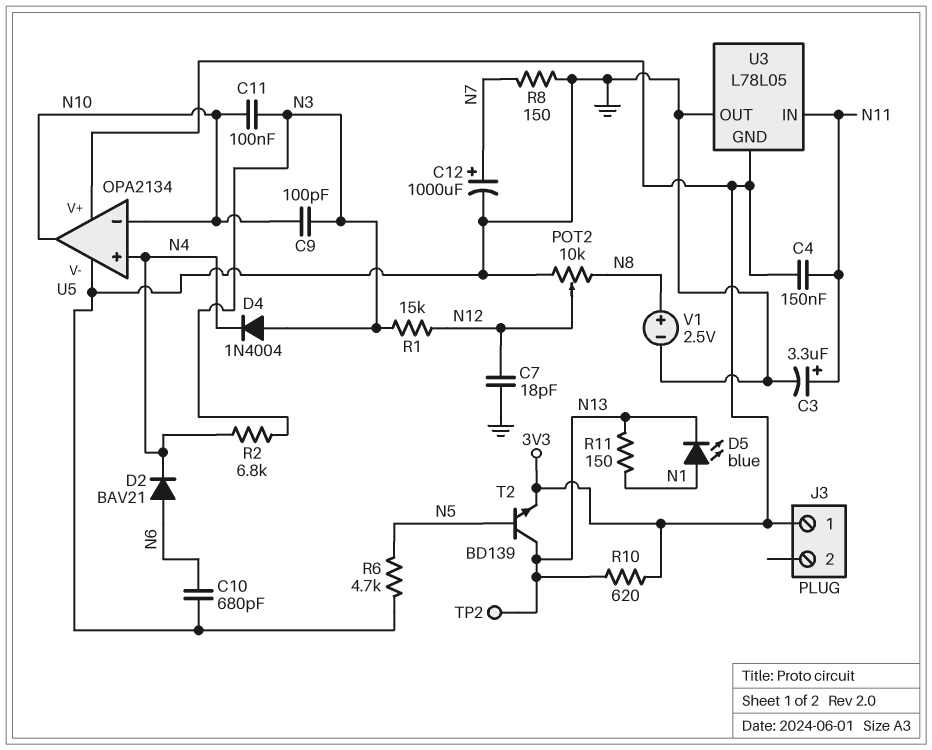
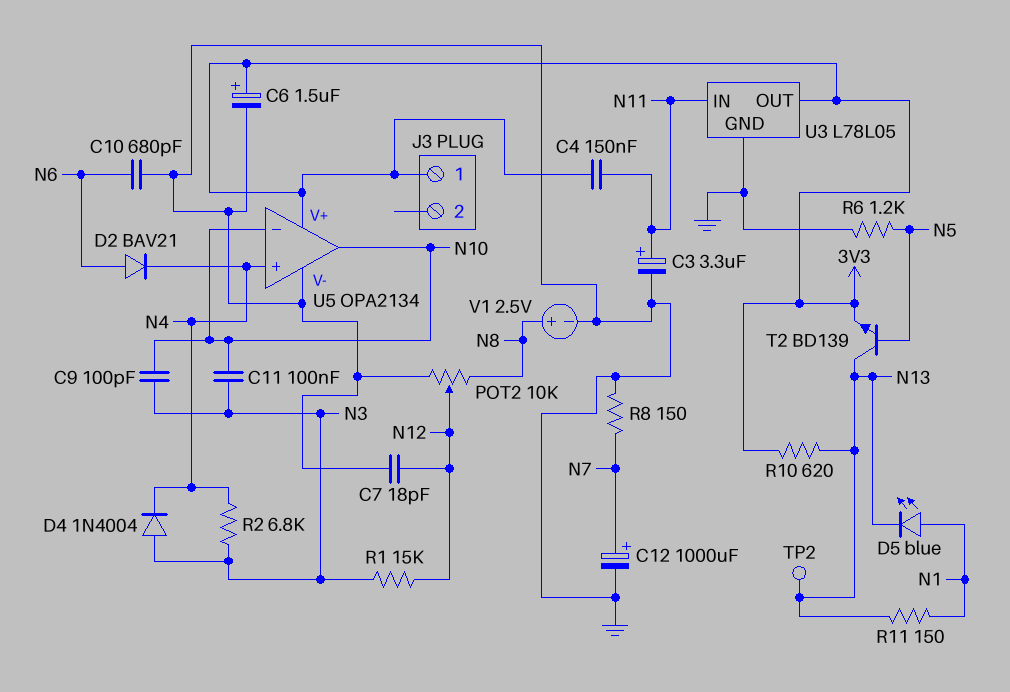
C6: none -> 1.5uF (plus 3V3, minus GND)
R6: 4.7k (GND, N5) -> 1.2k (GND, N5)
U3 pin GND: 3V3 -> GND
U3 pin OUT: GND -> 3V3

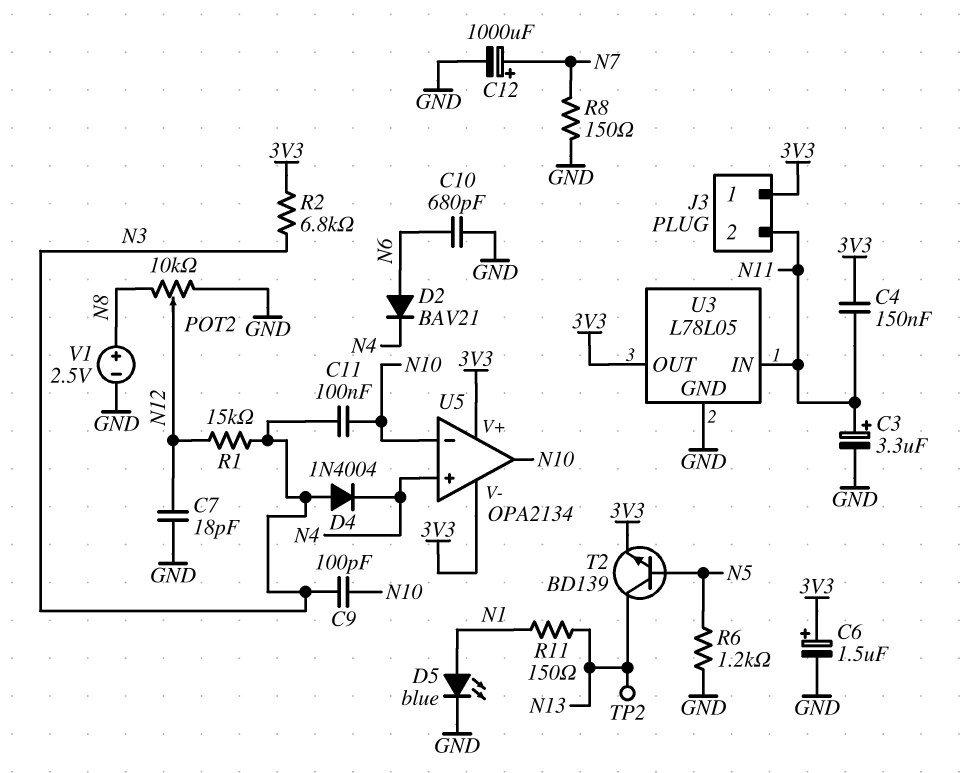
D5: LED blue (A N1, K N13) -> LED blue (A N1, K GND)
J3 pin 2: none -> N11
R2: 6.8k (N3, N4) -> 6.8k (3V3, N3)
R10: 620 (3V3, N13) -> none
U5 pin V-: GND -> 3V3

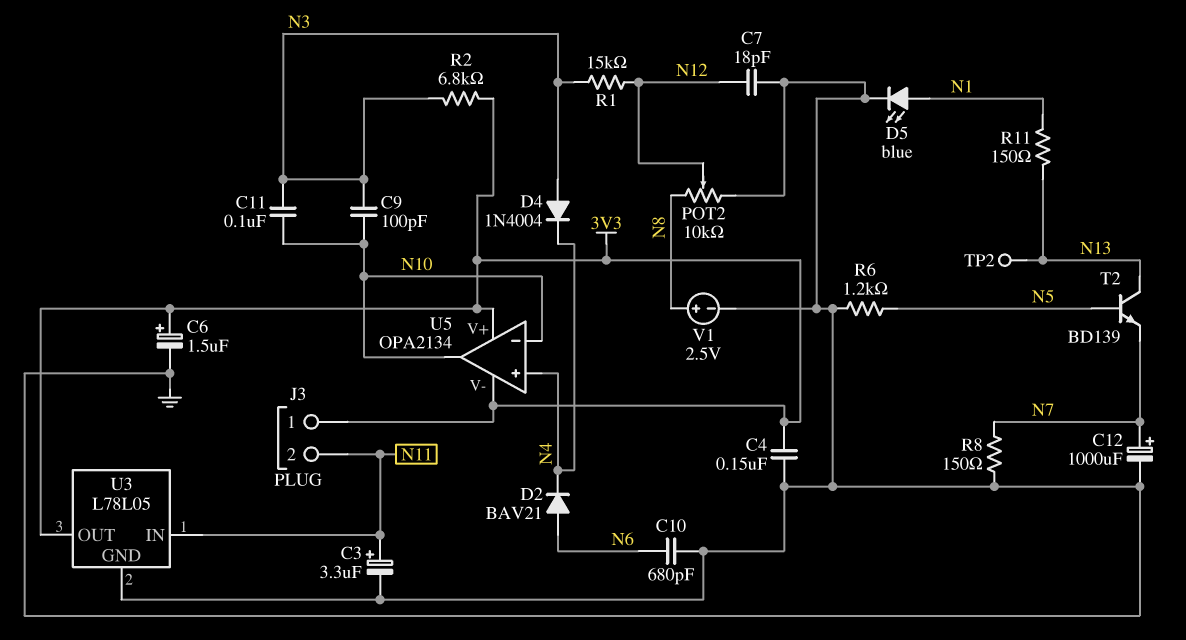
C4: 150nF (3V3, N11) -> 150nF (3V3, GND)
T2: NPN BD139 (B N5, C N13, E 3V3) -> NPN BD139 (B N5, C N13, E N7)

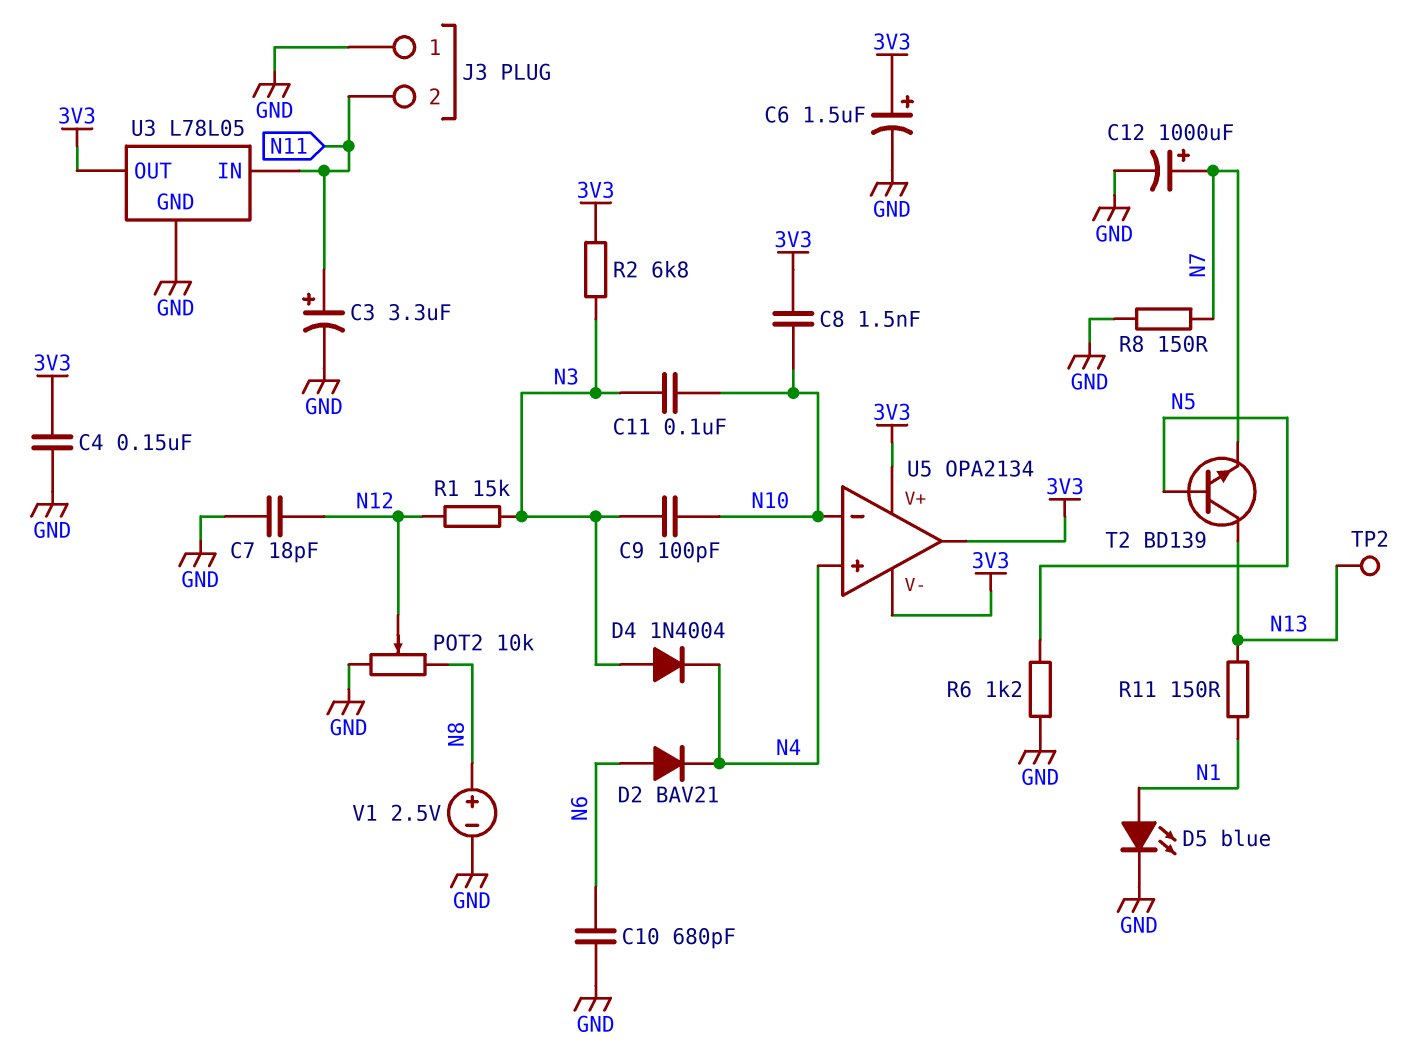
C8: none -> 1.5nF (3V3, N10)
J3 pin 1: 3V3 -> GND
U5 pin out: N10 -> 3V3

